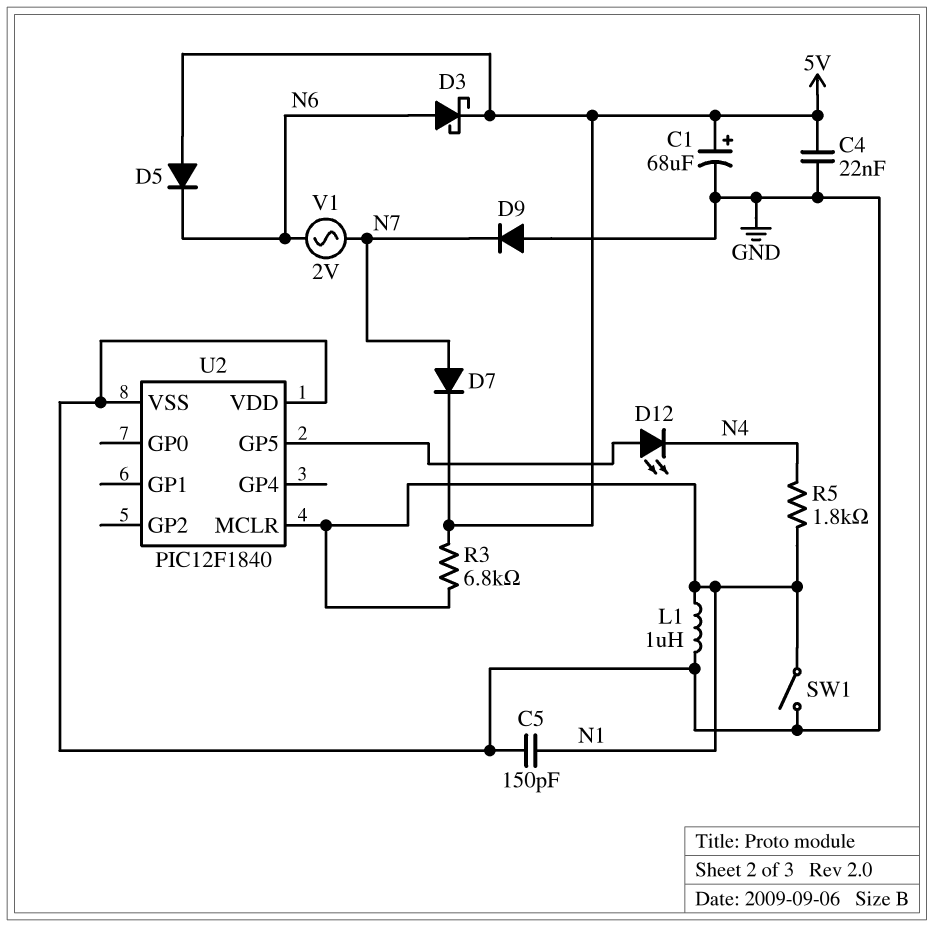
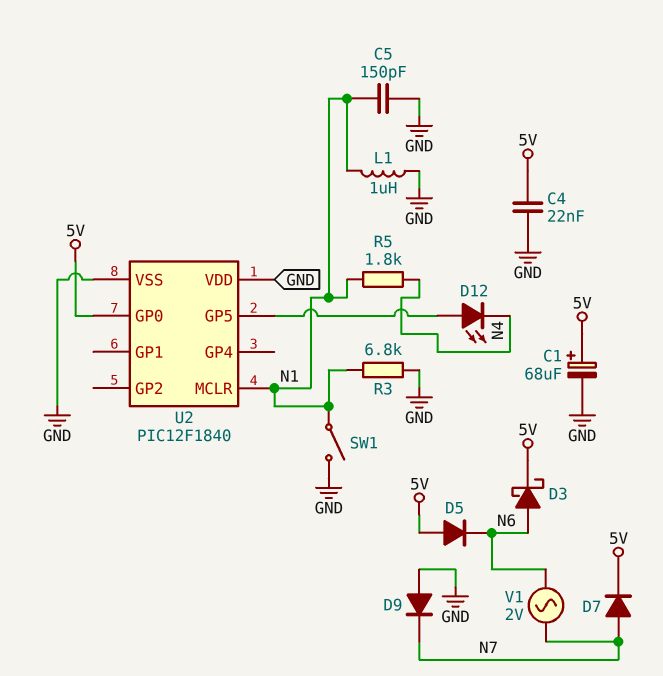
R3: 6.8k (5V, N1) -> 6.8k (GND, N1)
U2 pin GP0: none -> 5V

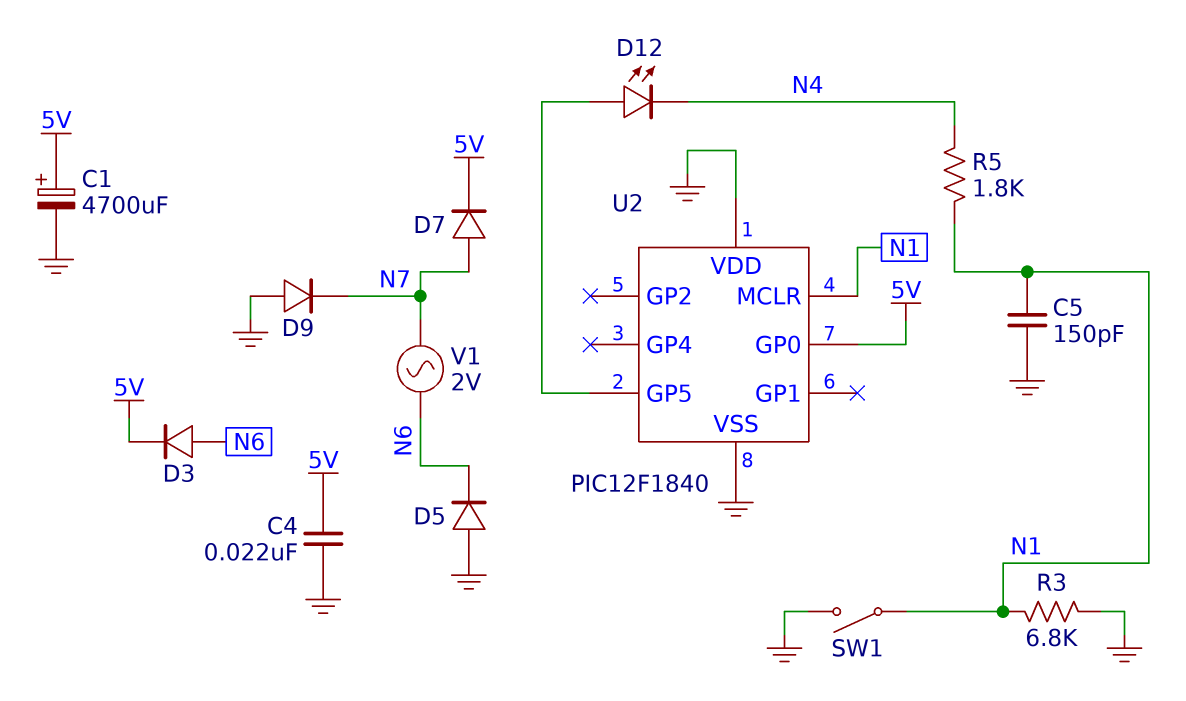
C1: 68uF (plus 5V, minus GND) -> 4700uF (plus 5V, minus GND)
D3: schottky (A N6, K 5V) -> diode (A N6, K 5V)
D5: diode (A 5V, K N6) -> diode (A GND, K N6)
L1: 1uH (GND, N1) -> none

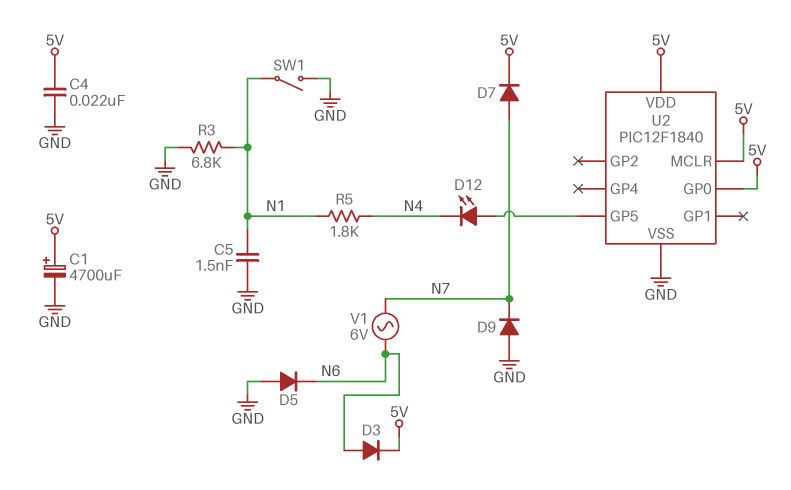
C5: 150pF (GND, N1) -> 1.5nF (GND, N1)
U2 pin MCLR: N1 -> 5V
U2 pin VDD: GND -> 5V
V1: AC 2V (N6, N7) -> AC 6V (N6, N7)

